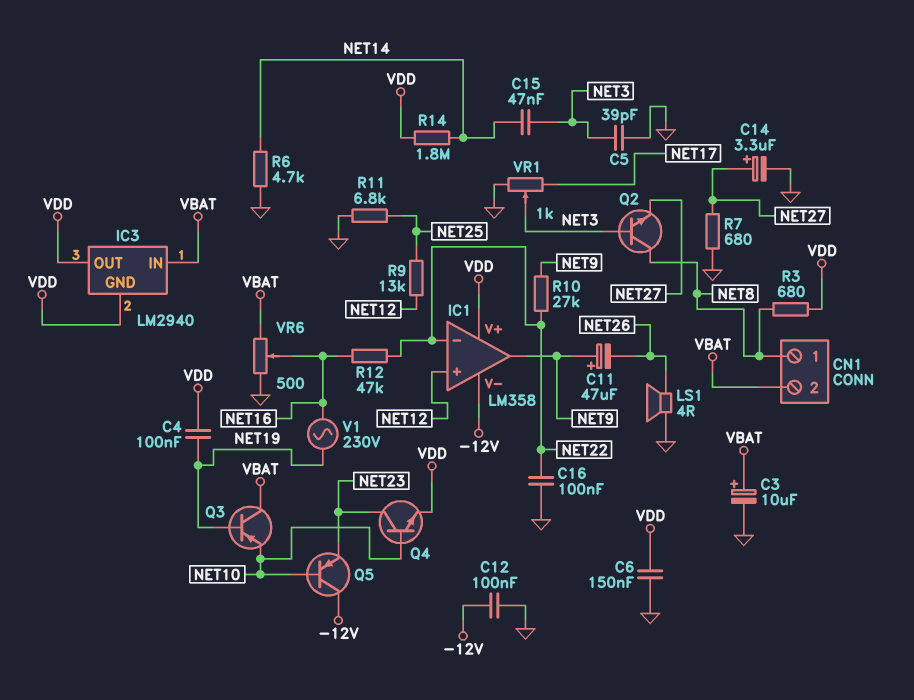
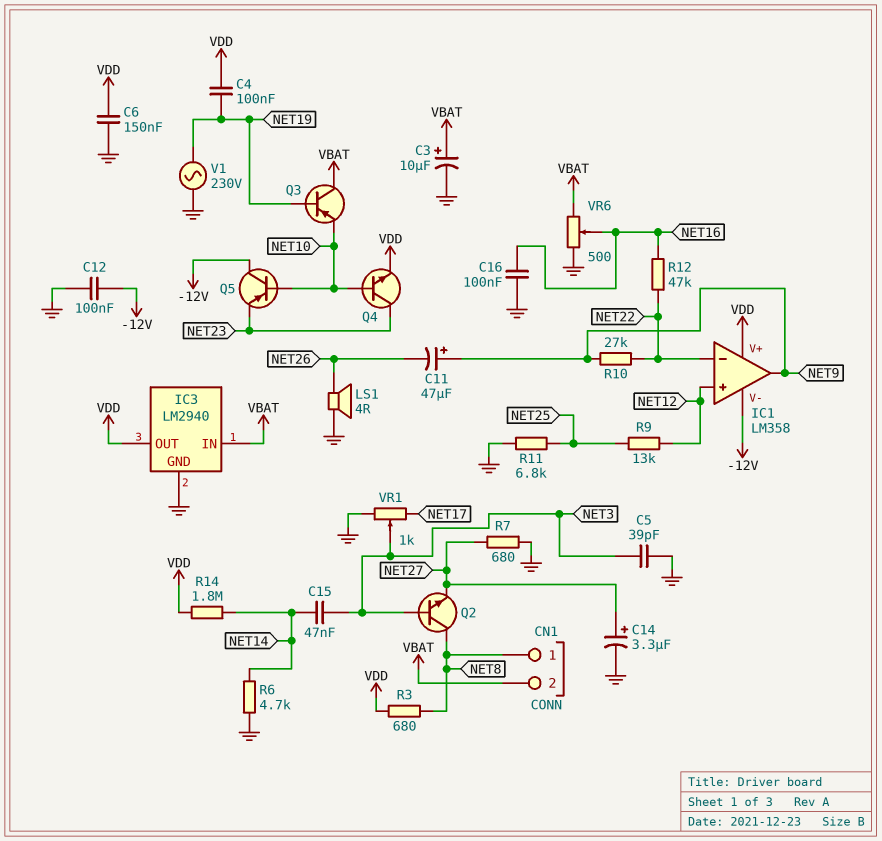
C16: 100nF (GND, NET22) -> 100nF (GND, NET16)
IC3 pin GND: VDD -> GND
V1: AC 230V (NET16, NET19) -> AC 230V (GND, NET19)

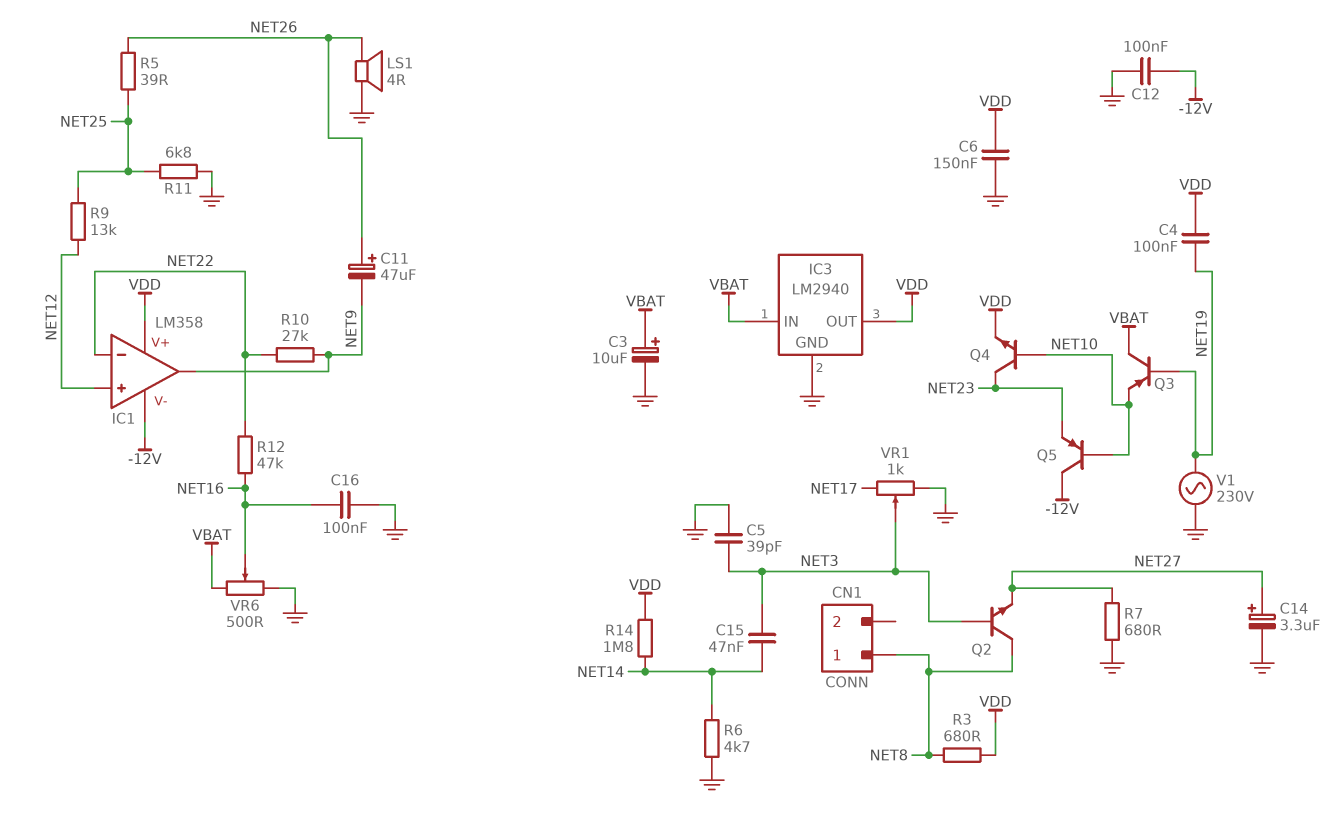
C11: 47uF (plus NET9, minus NET26) -> 47uF (plus NET26, minus NET9)
CN1 pin 2: VBAT -> none
R5: none -> 39 (NET25, NET26)

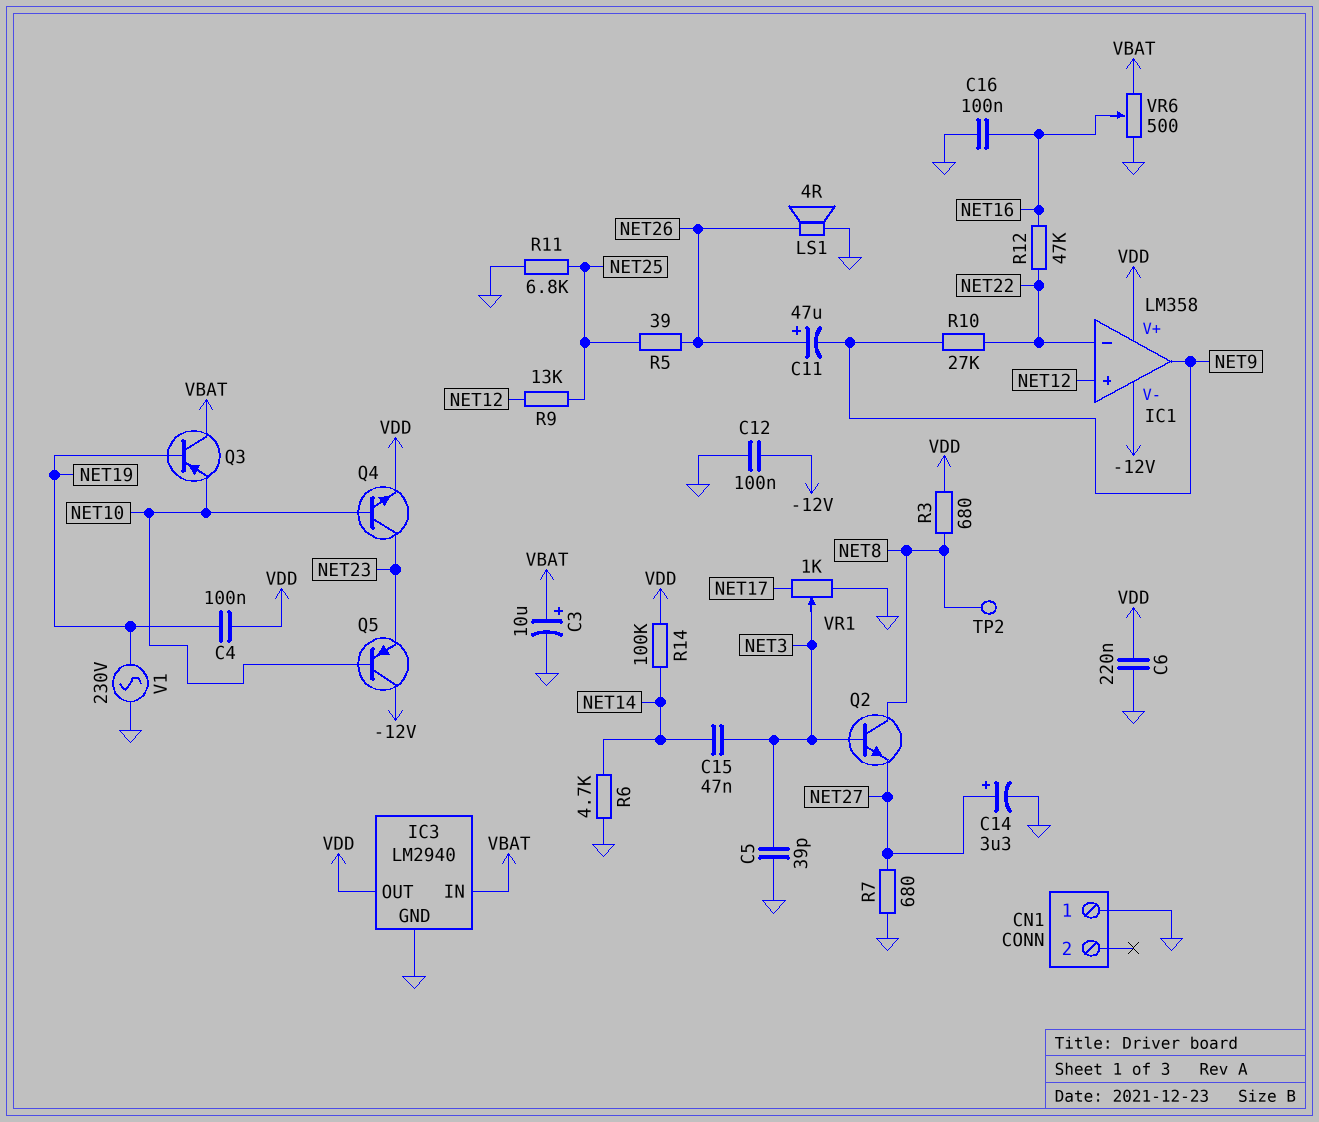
C6: 150nF (GND, VDD) -> 220nF (GND, VDD)
CN1 pin 1: NET8 -> GND
R14: 1.8M (NET14, VDD) -> 100k (NET14, VDD)
TP2: none -> test point (NET8)

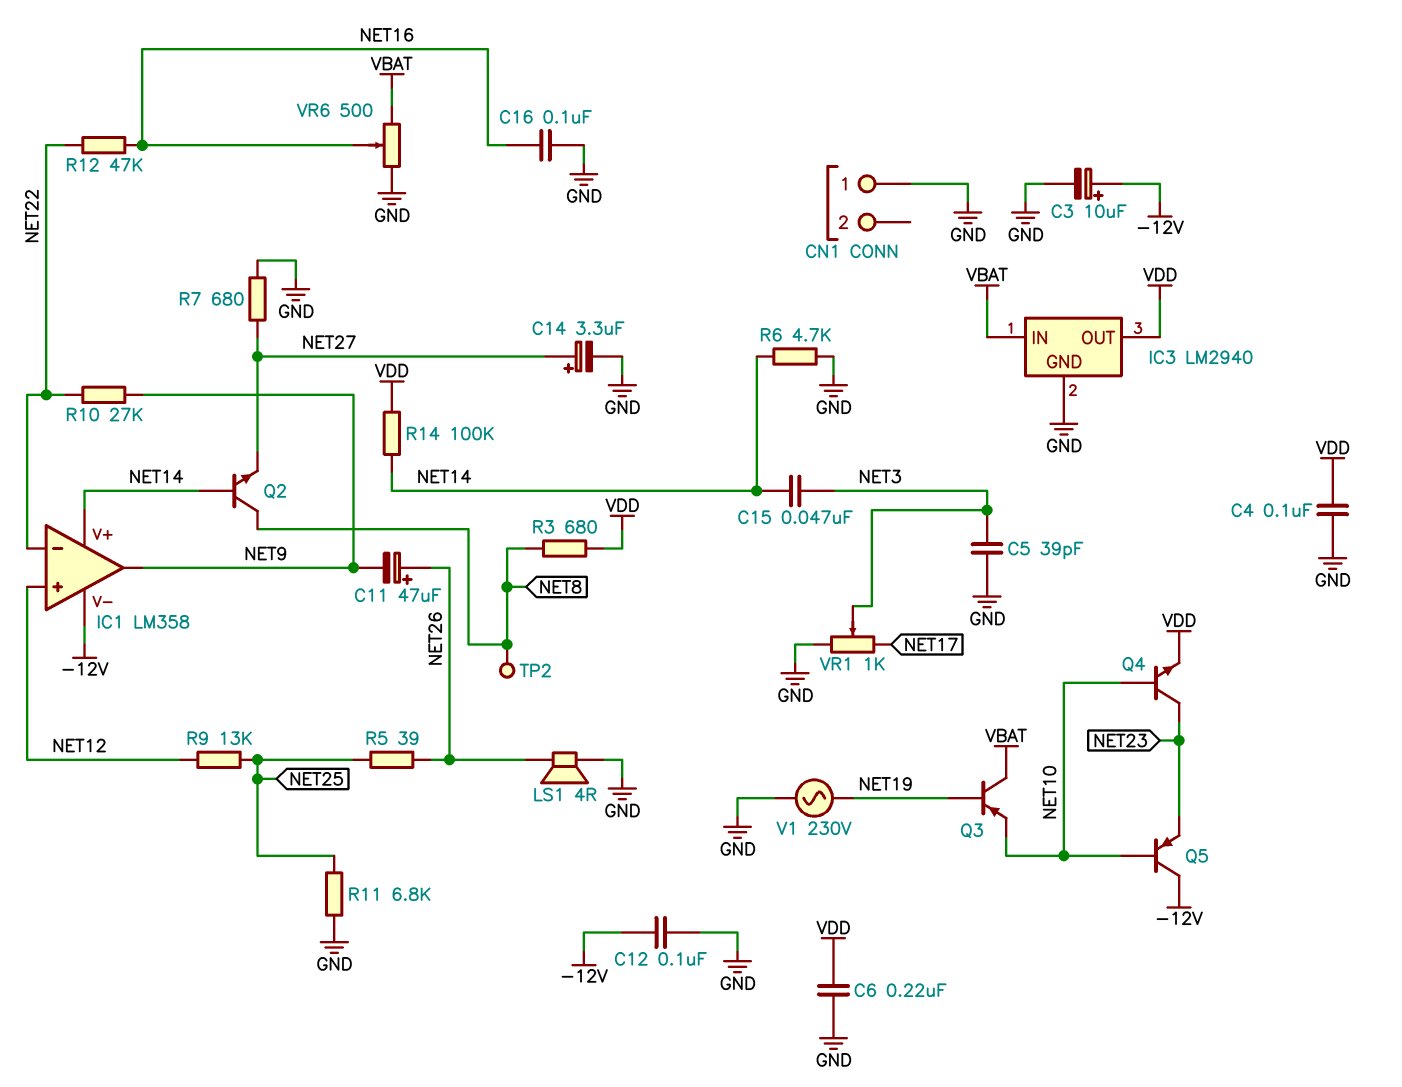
C3: 10uF (plus VBAT, minus GND) -> 10uF (plus -12V, minus GND)
C4: 100nF (NET19, VDD) -> 100nF (GND, VDD)
IC1 pin V+: VDD -> NET14
Q2: NPN (B NET3, C NET8, E NET27) -> NPN (B NET14, C NET8, E NET27)

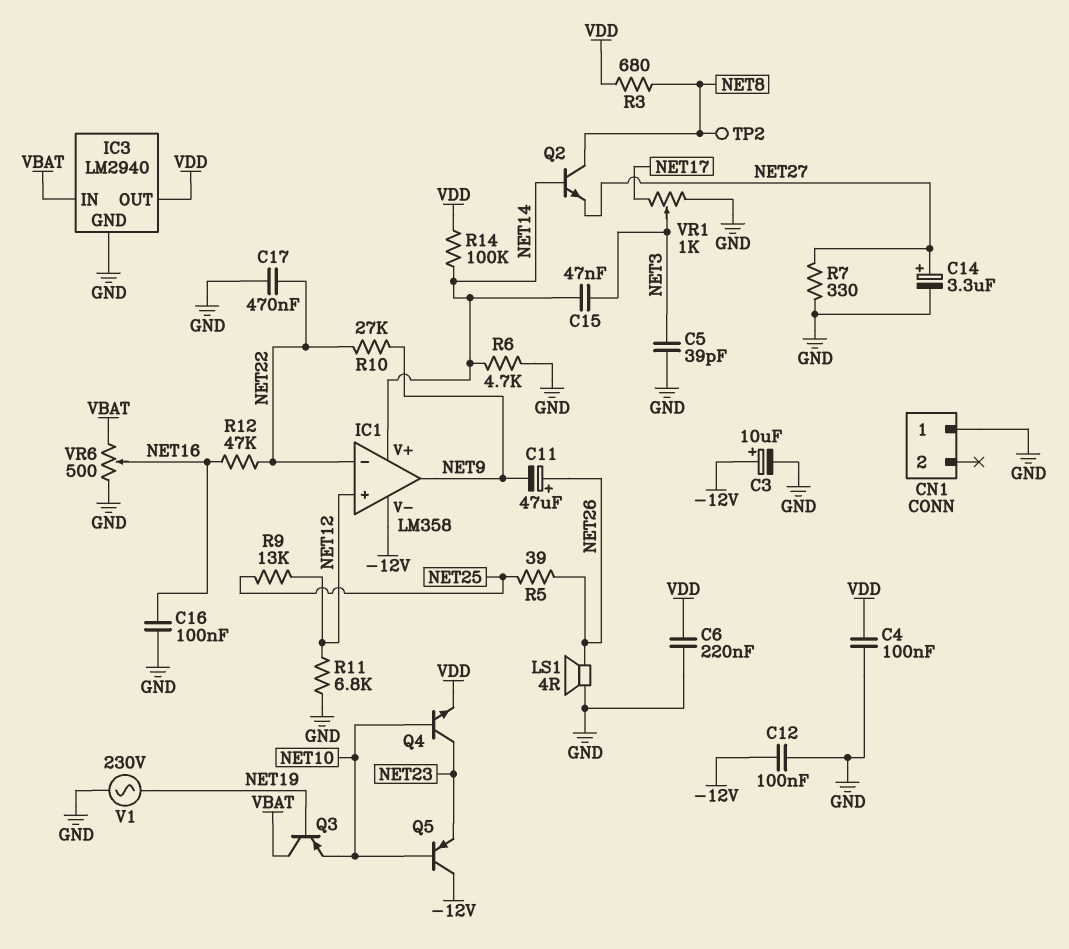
C17: none -> 470nF (GND, NET22)
R7: 680 (GND, NET27) -> 330 (GND, NET27)
R11: 6.8k (GND, NET25) -> 6.8k (GND, NET12)

